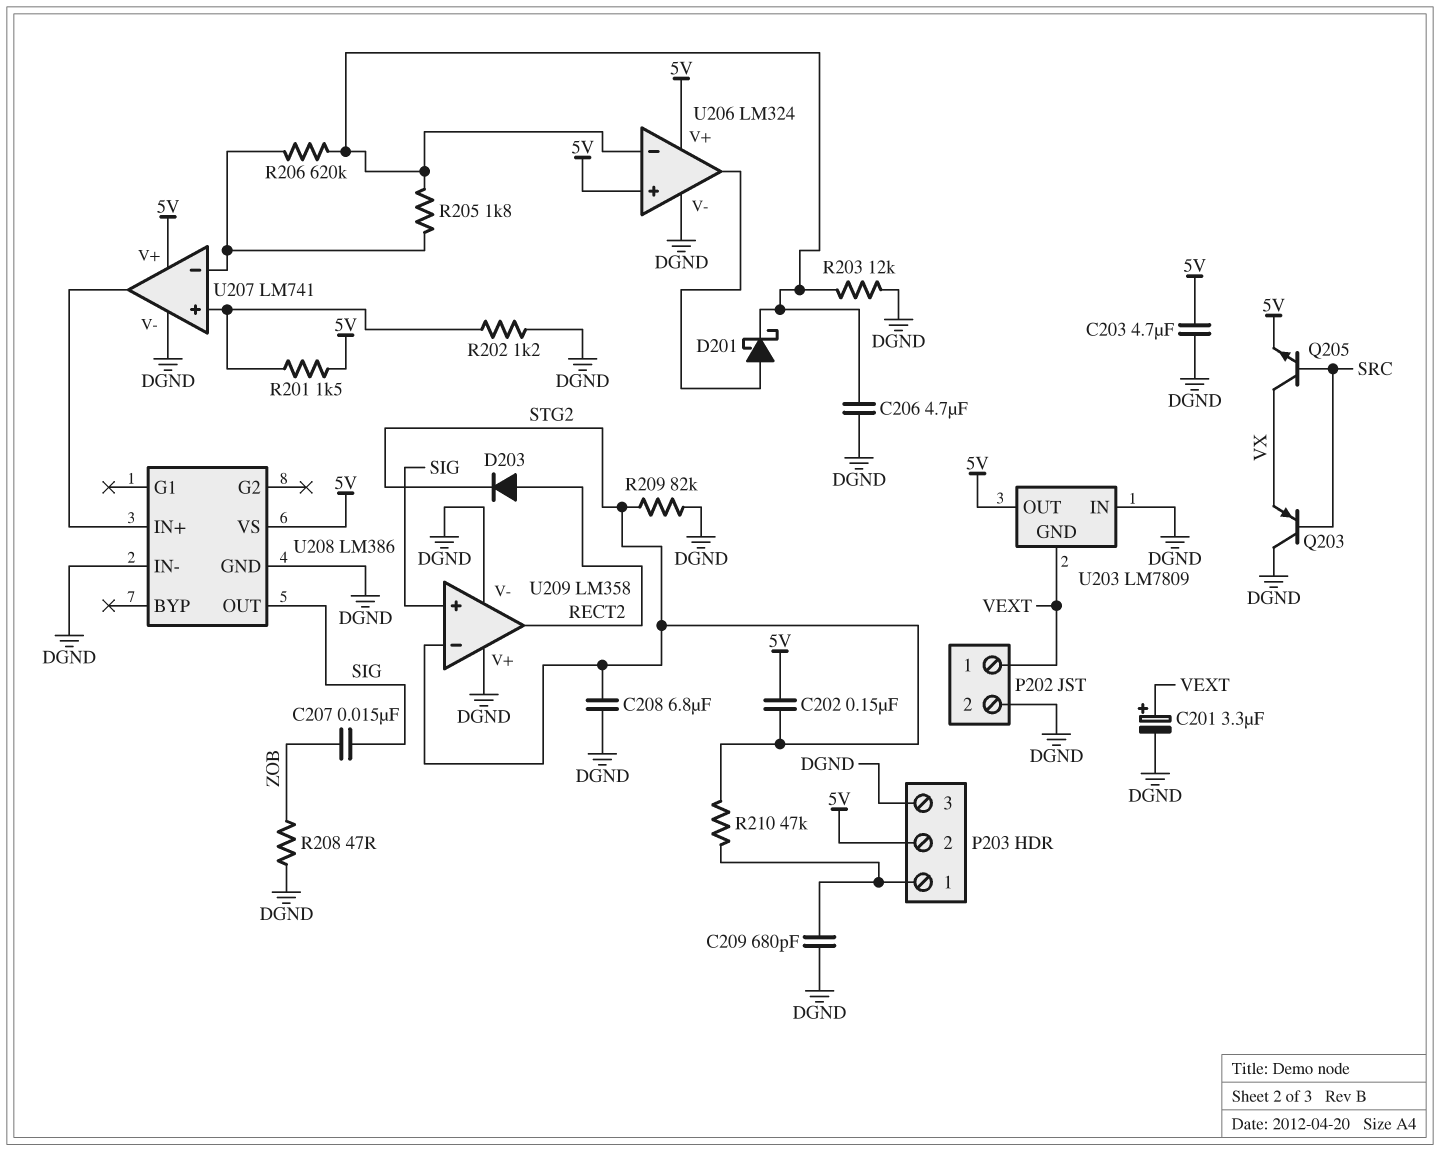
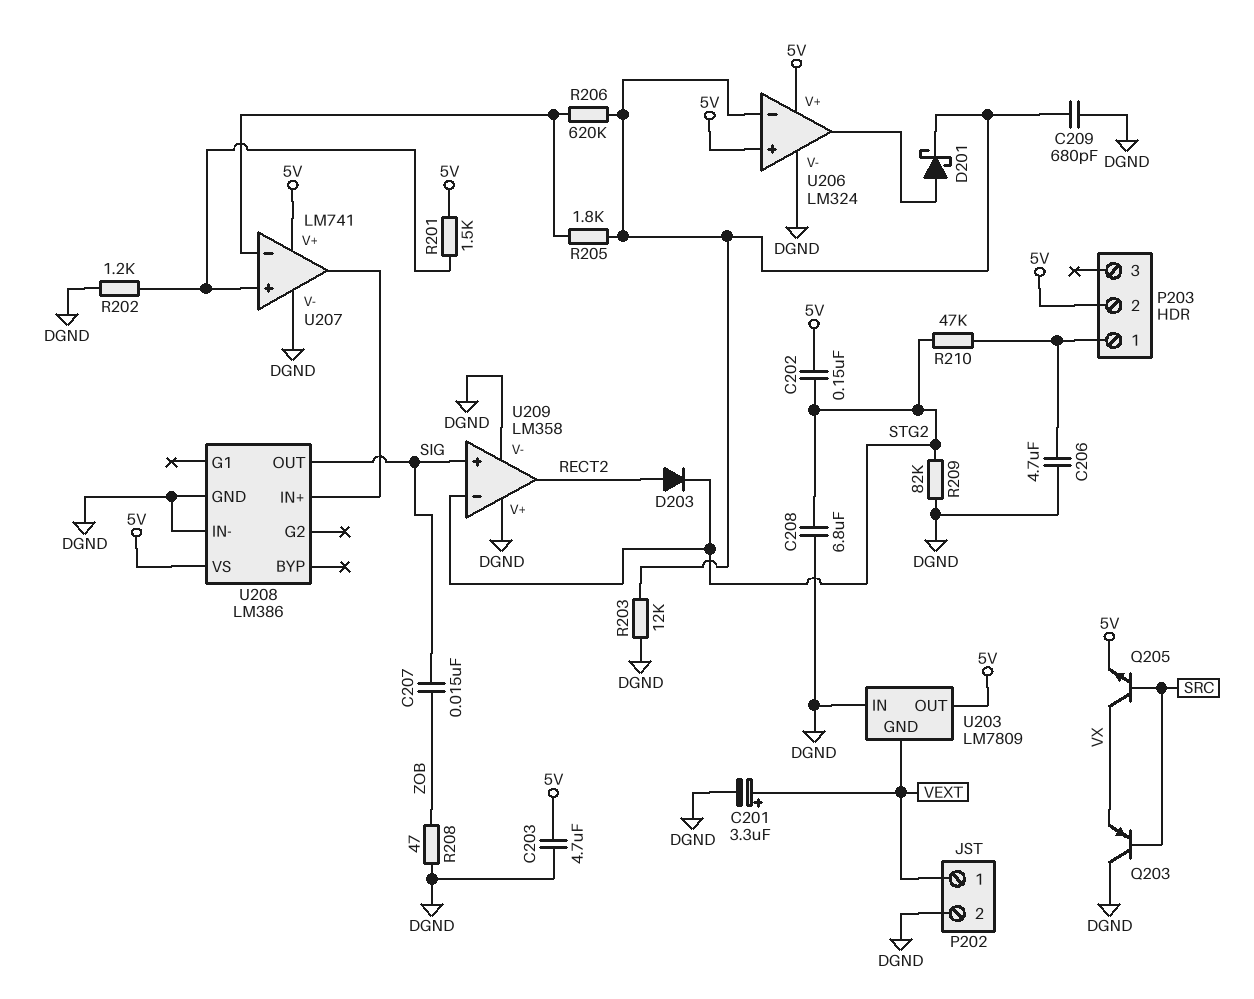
C206: 4.7uF (DGND, U206/in-) -> 4.7uF (DGND, P203/1)
C209: 680pF (DGND, P203/1) -> 680pF (DGND, U206/in-)
P203 pin 3: DGND -> none

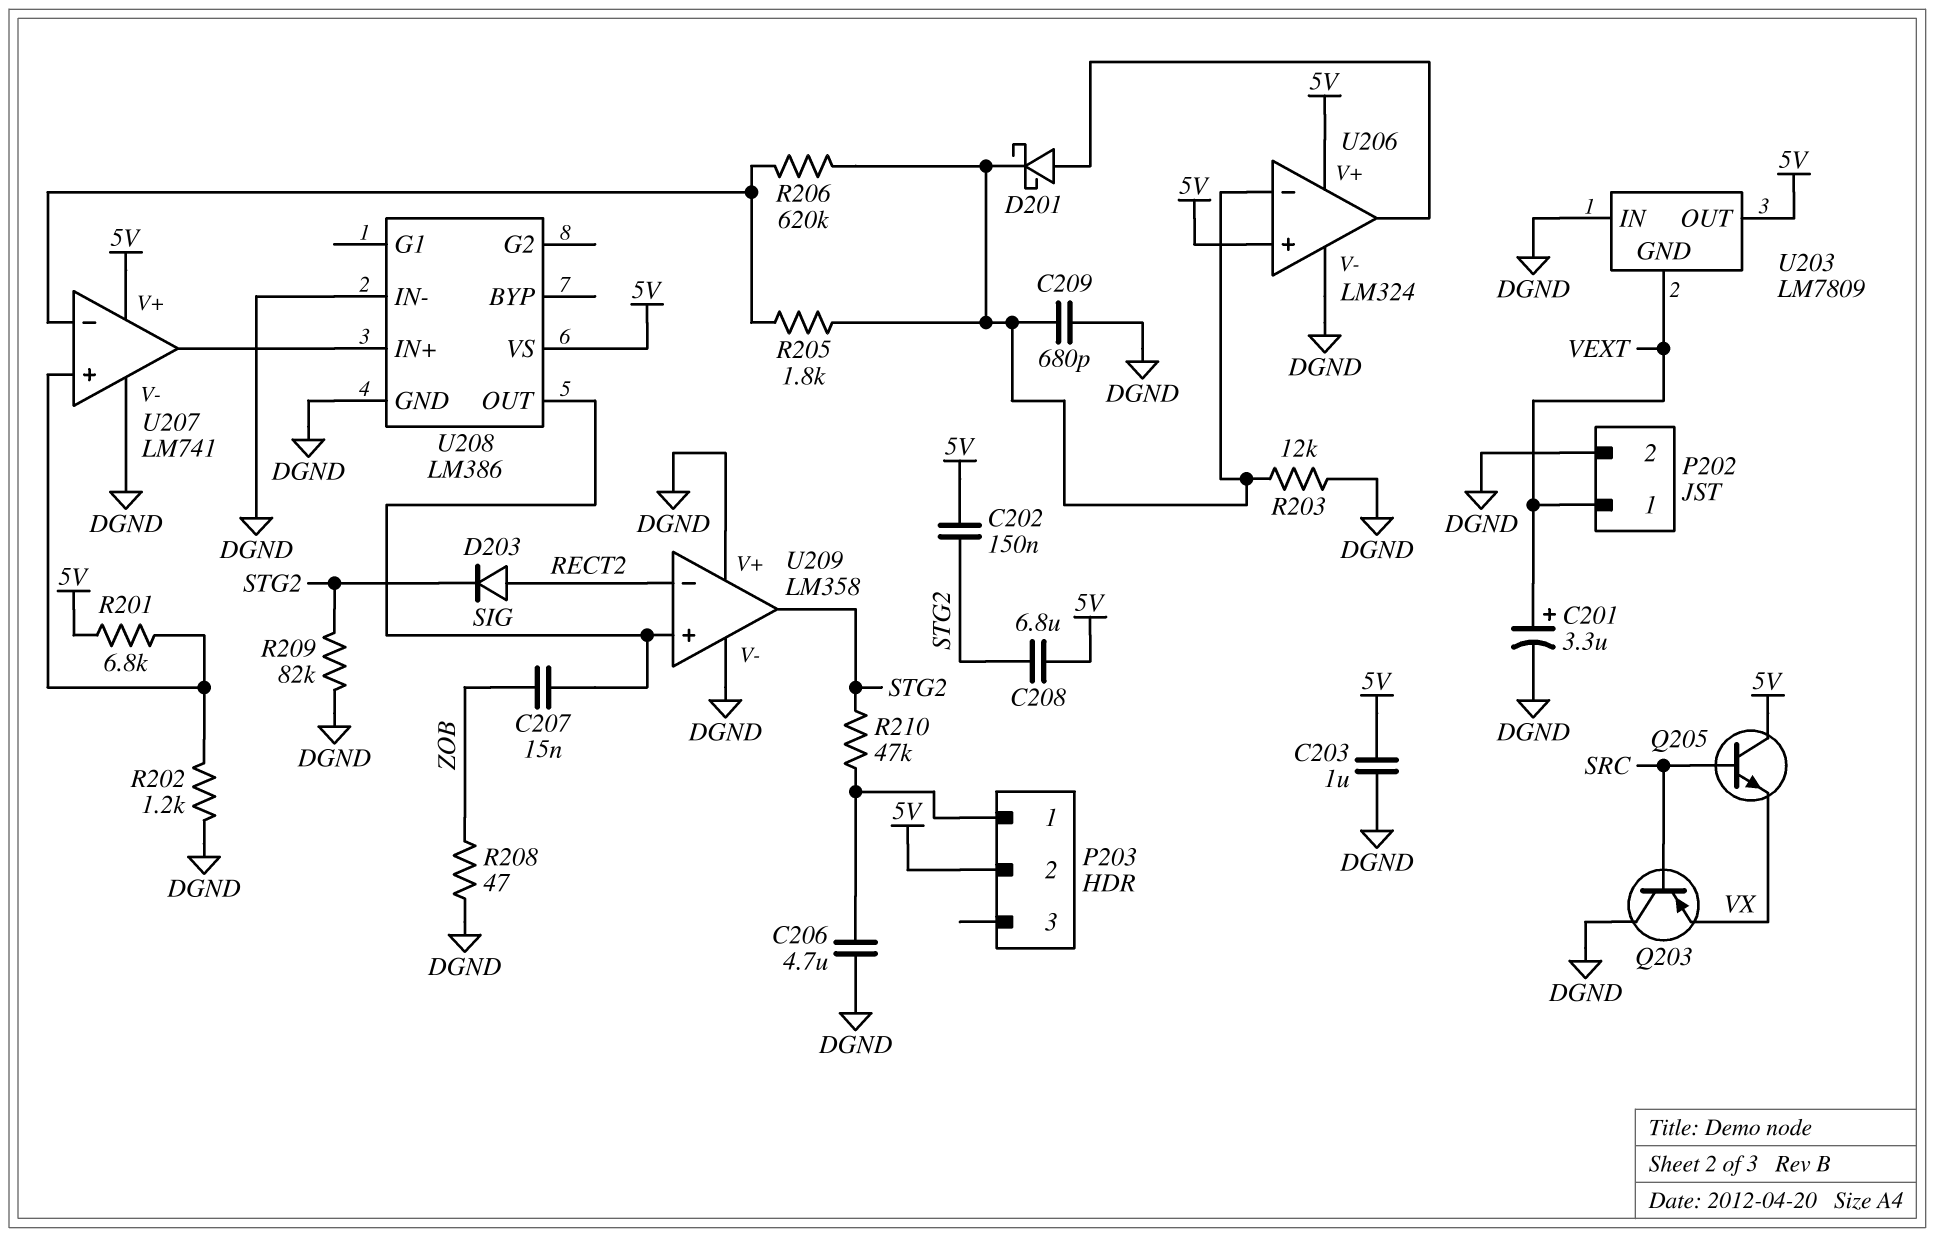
C203: 4.7uF (5V, DGND) -> 1uF (5V, DGND)
C208: 6.8uF (DGND, STG2) -> 6.8uF (5V, STG2)
Q205: NPN (B SRC, C VX, E 5V) -> NPN (B SRC, C 5V, E VX)
R201: 1.5k (5V, U207/in+) -> 6.8k (5V, U207/in+)
U209 pin in-: STG2 -> RECT2
U209 pin out: RECT2 -> STG2

